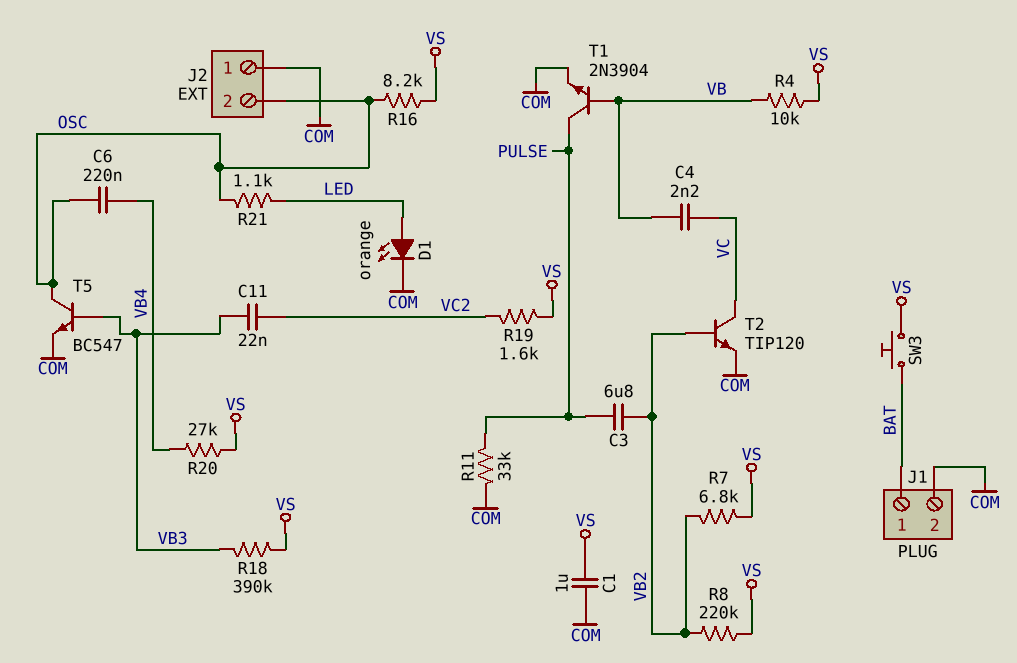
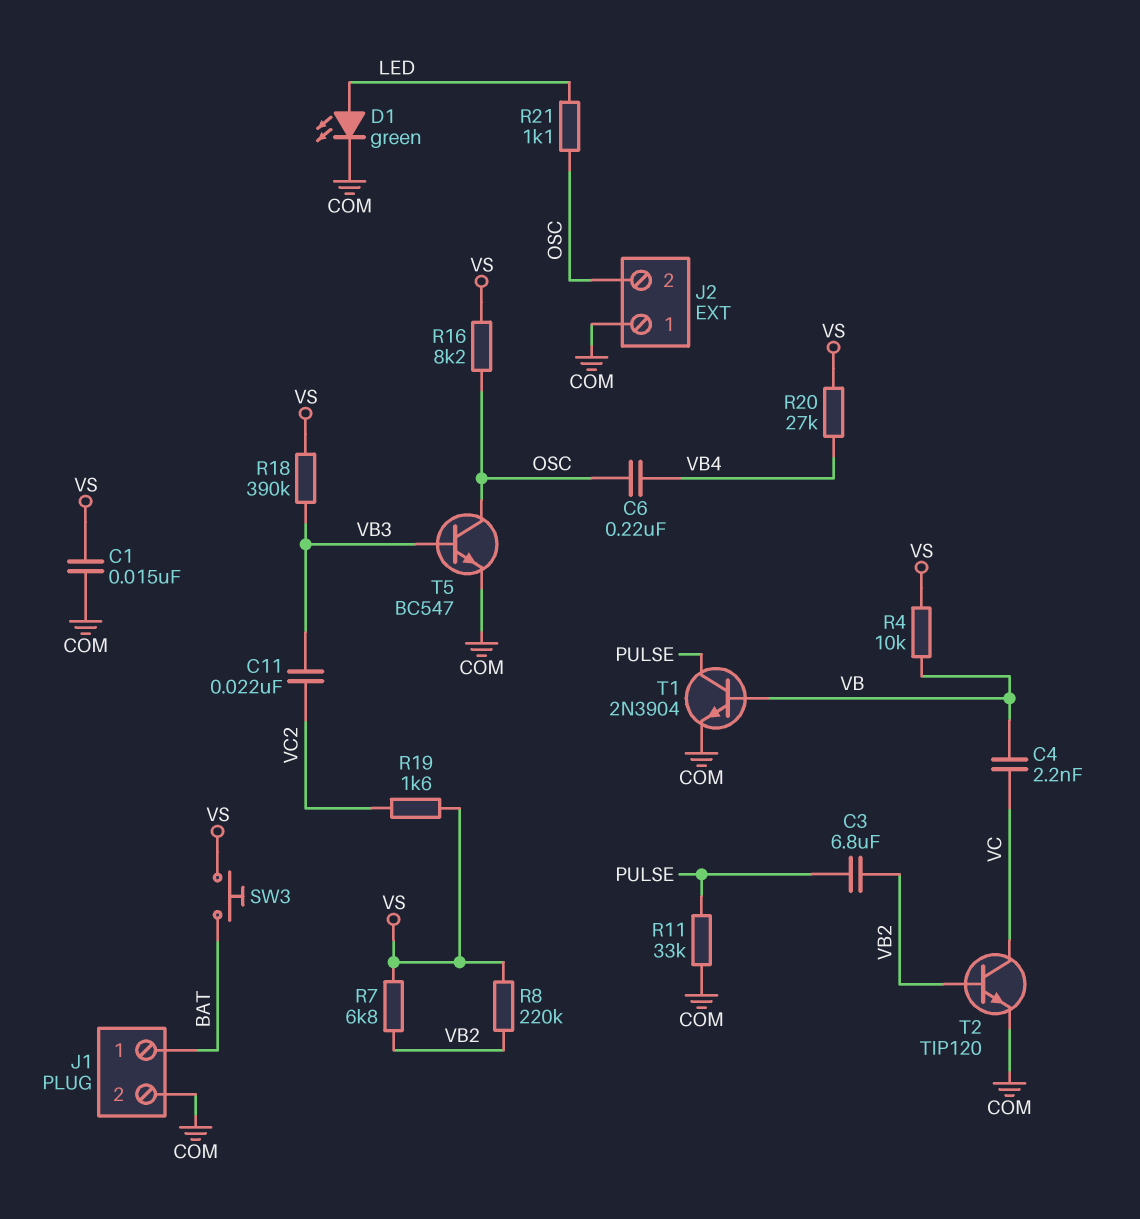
C1: 1uF (COM, VS) -> 15nF (COM, VS)
D1: LED orange (A LED, K COM) -> LED green (A LED, K COM)

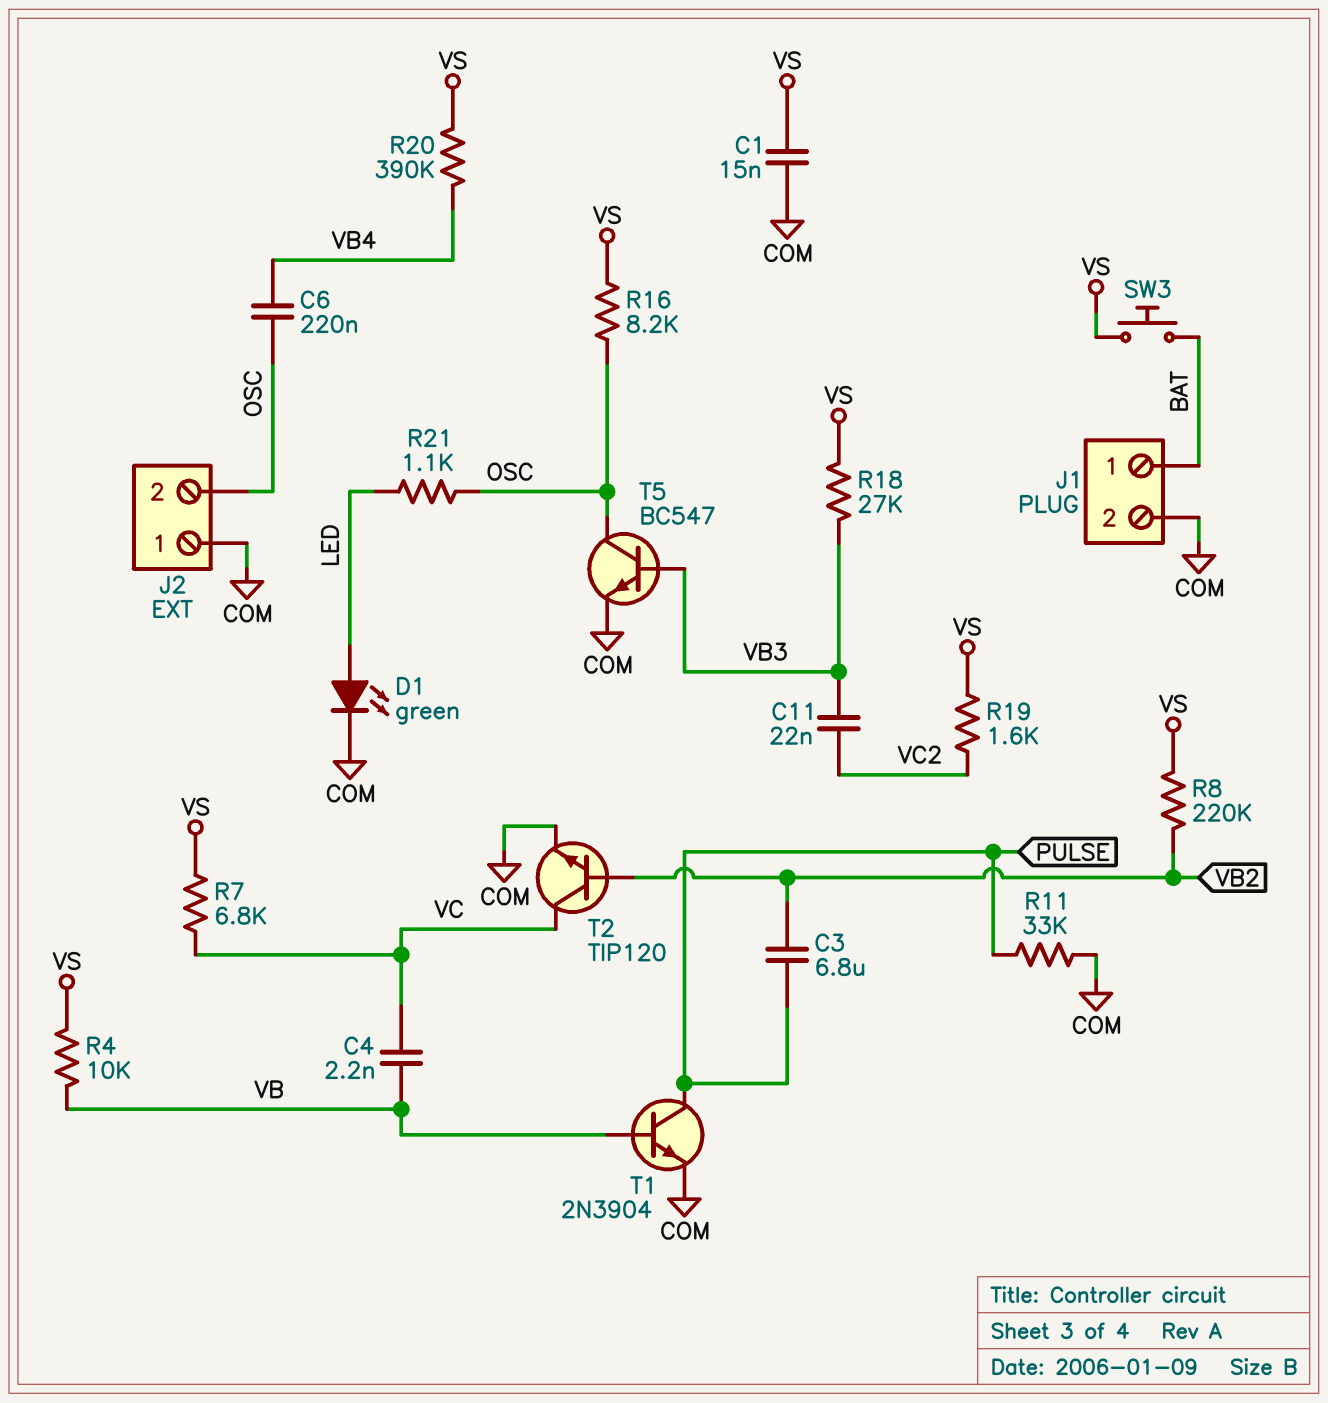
R7: 6.8k (VB2, VS) -> 6.8k (VC, VS)
R18: 390k (VB3, VS) -> 27k (VB3, VS)
R20: 27k (VB4, VS) -> 390k (VB4, VS)

